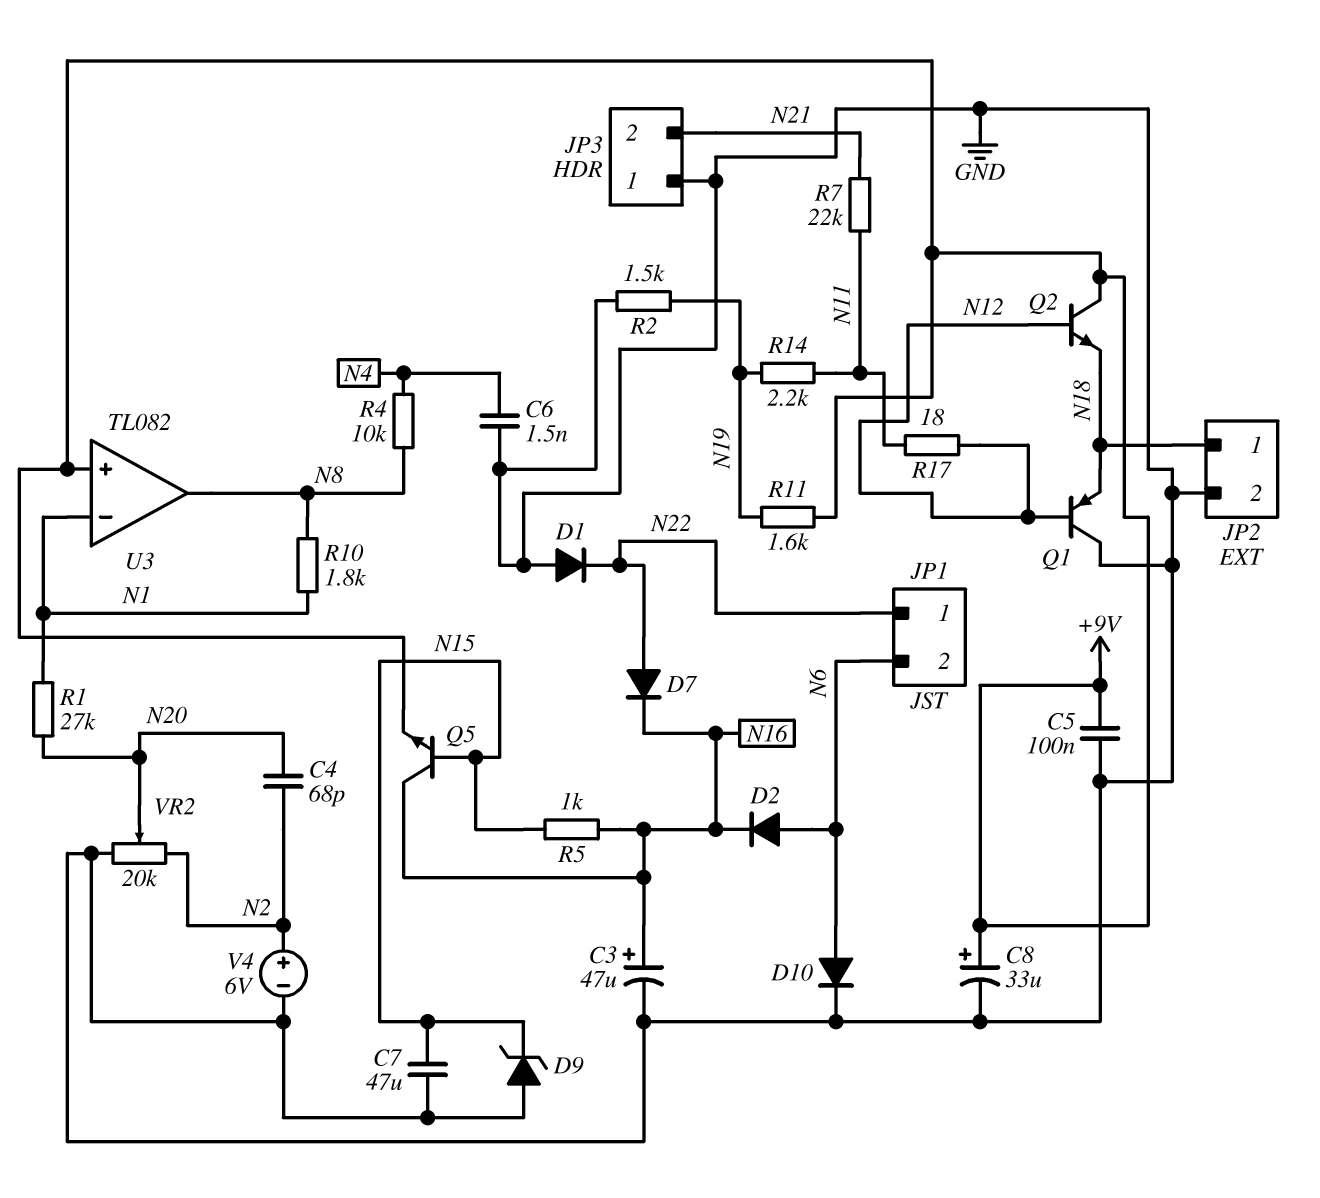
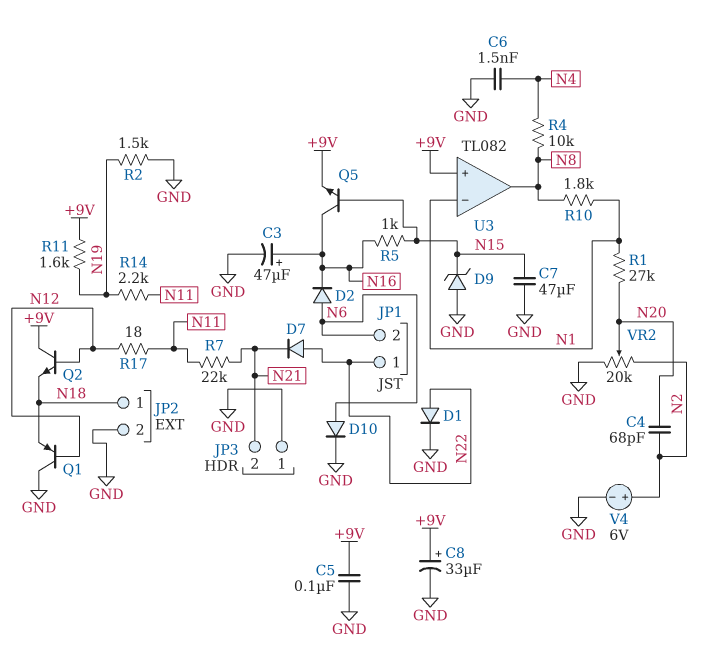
D1: diode (A GND, K N22) -> diode (A N22, K GND)
D7: diode (A N22, K N16) -> diode (A N22, K N21)

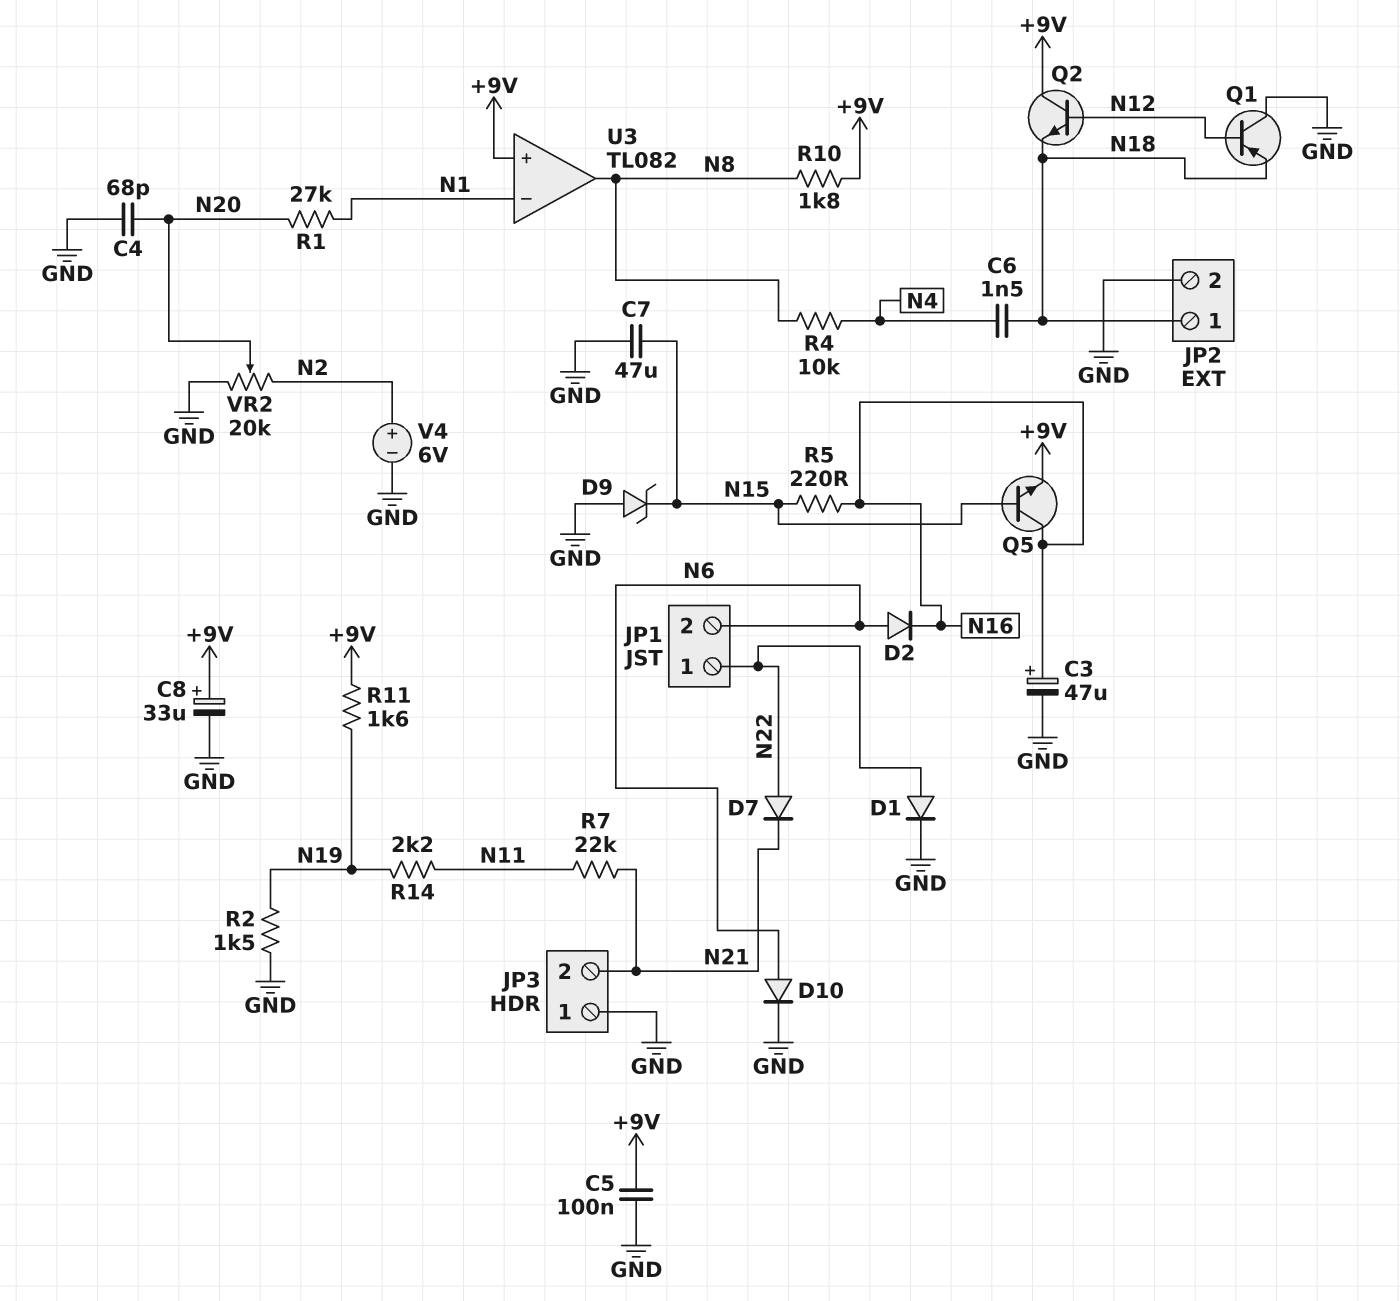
C4: 68pF (N2, N20) -> 68pF (GND, N20)
C6: 1.5nF (GND, N4) -> 1.5nF (N4, N18)
R5: 1k (N15, N16) -> 220 (N15, N16)
R10: 1.8k (N1, N8) -> 1.8k (+9V, N8)
R17: 18 (N11, N12) -> none

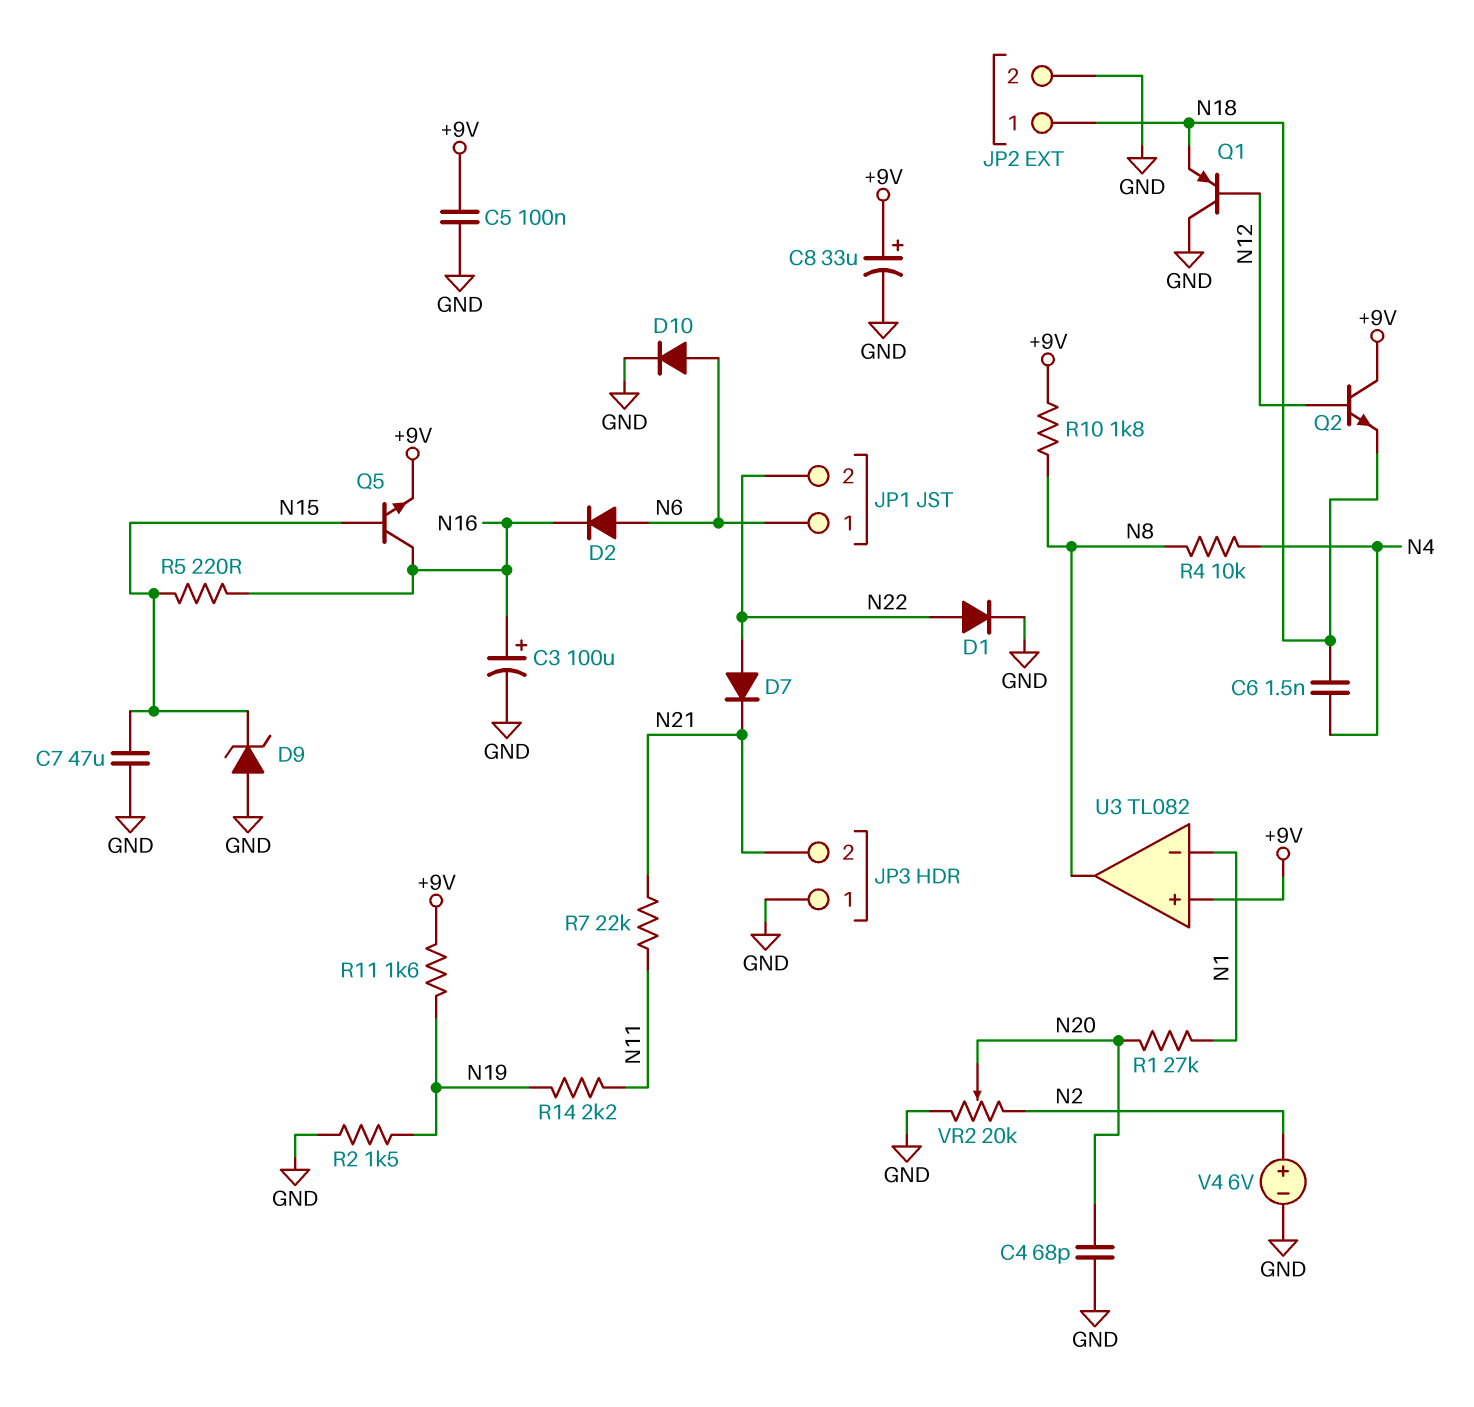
C3: 47uF (plus N16, minus GND) -> 100uF (plus N16, minus GND)
JP1 pin 1: N22 -> N6
JP1 pin 2: N6 -> N22

